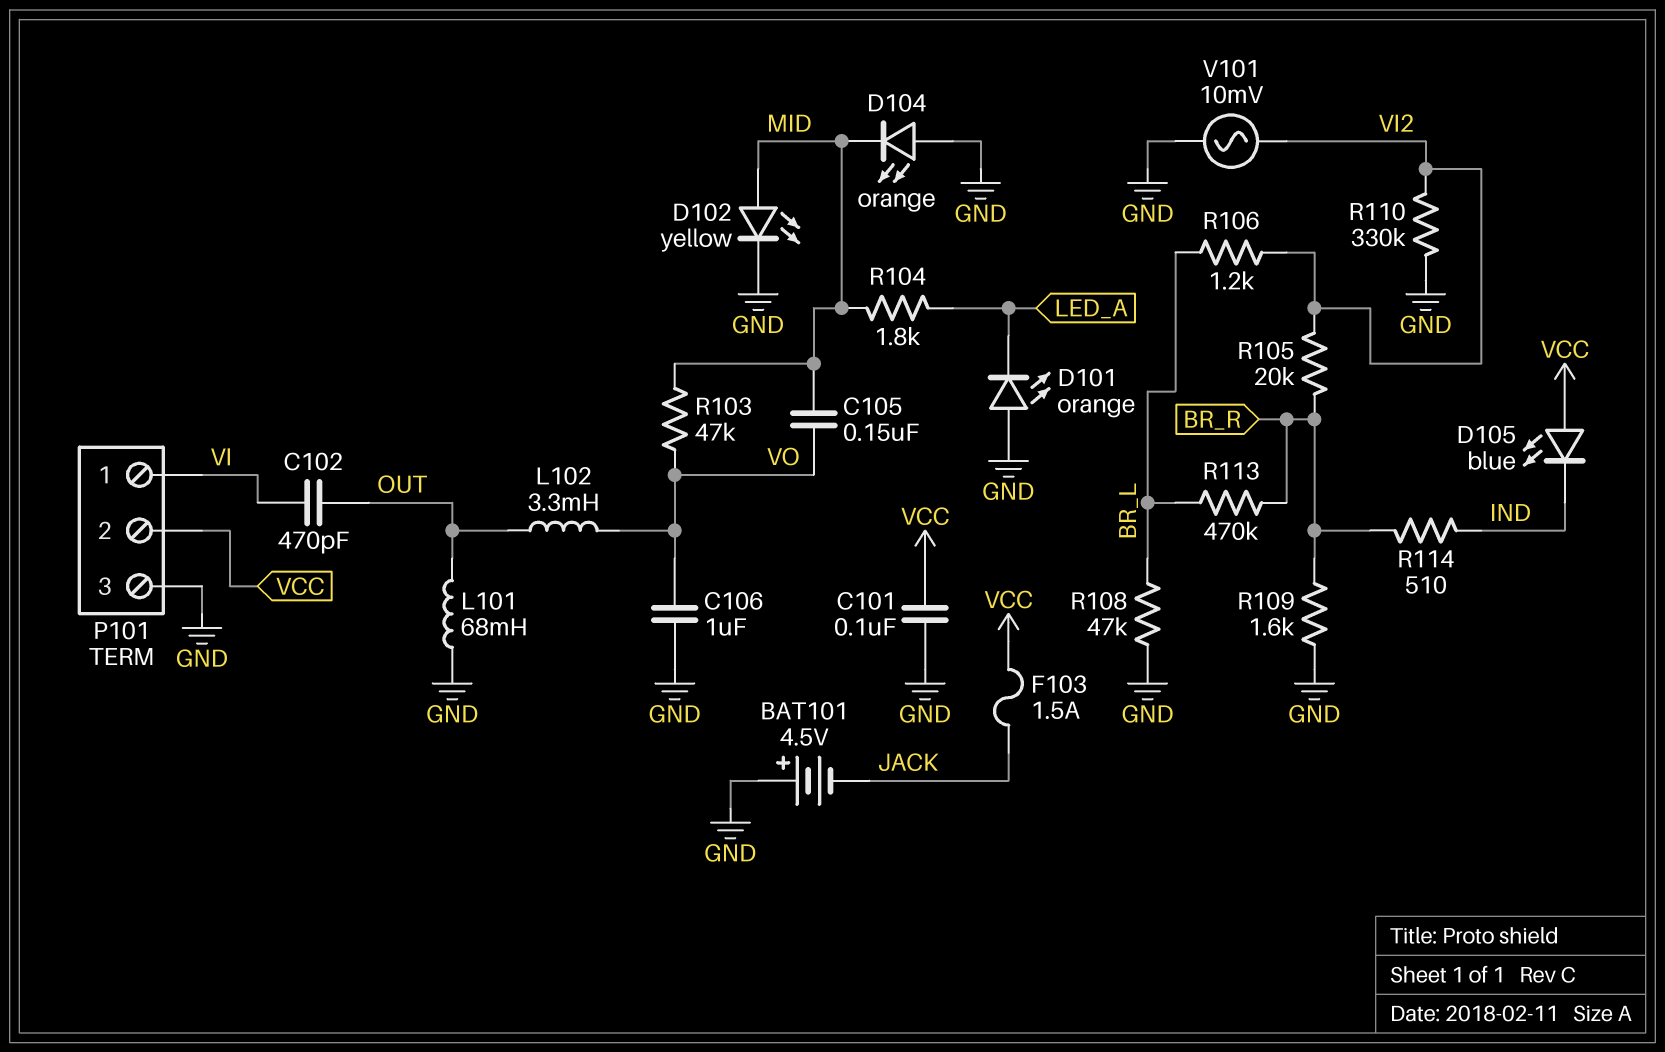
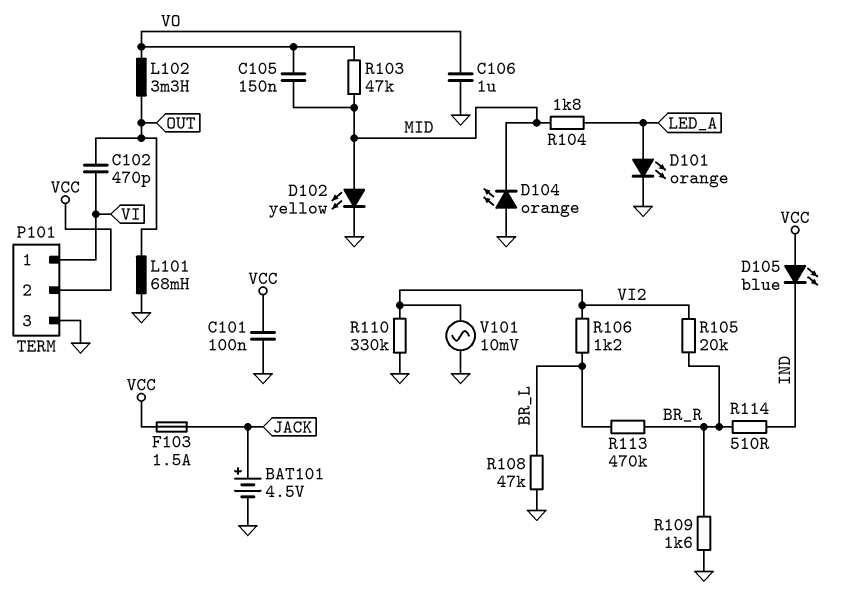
BAT101: 4.5V (plus GND, minus JACK) -> 4.5V (plus JACK, minus GND)
D101: LED orange (A GND, K LED_A) -> LED orange (A LED_A, K GND)

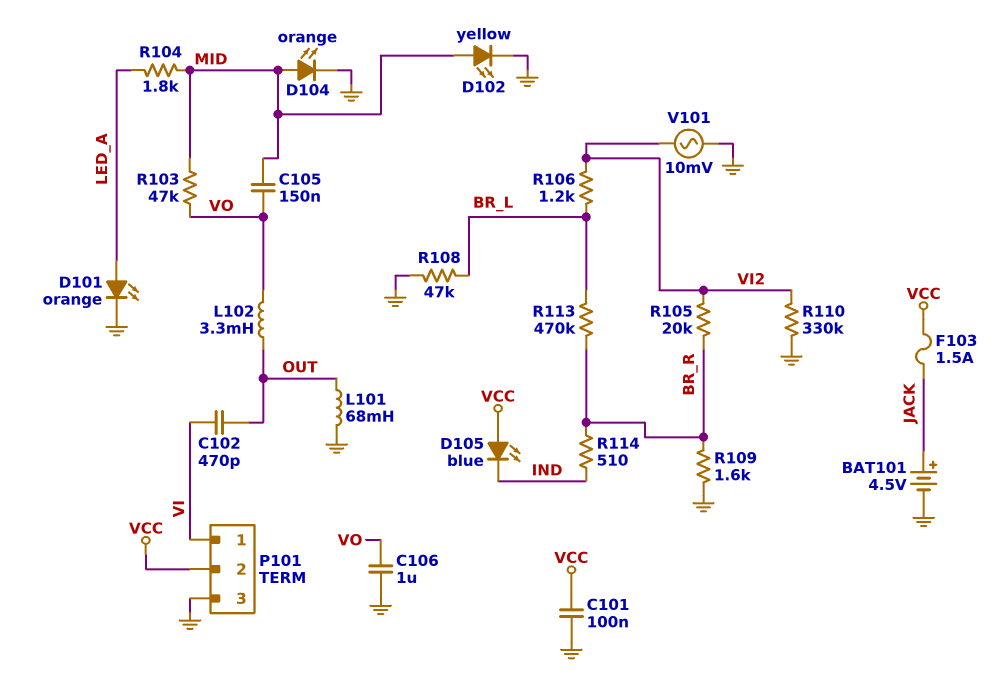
D104: LED orange (A GND, K MID) -> LED orange (A MID, K GND)

